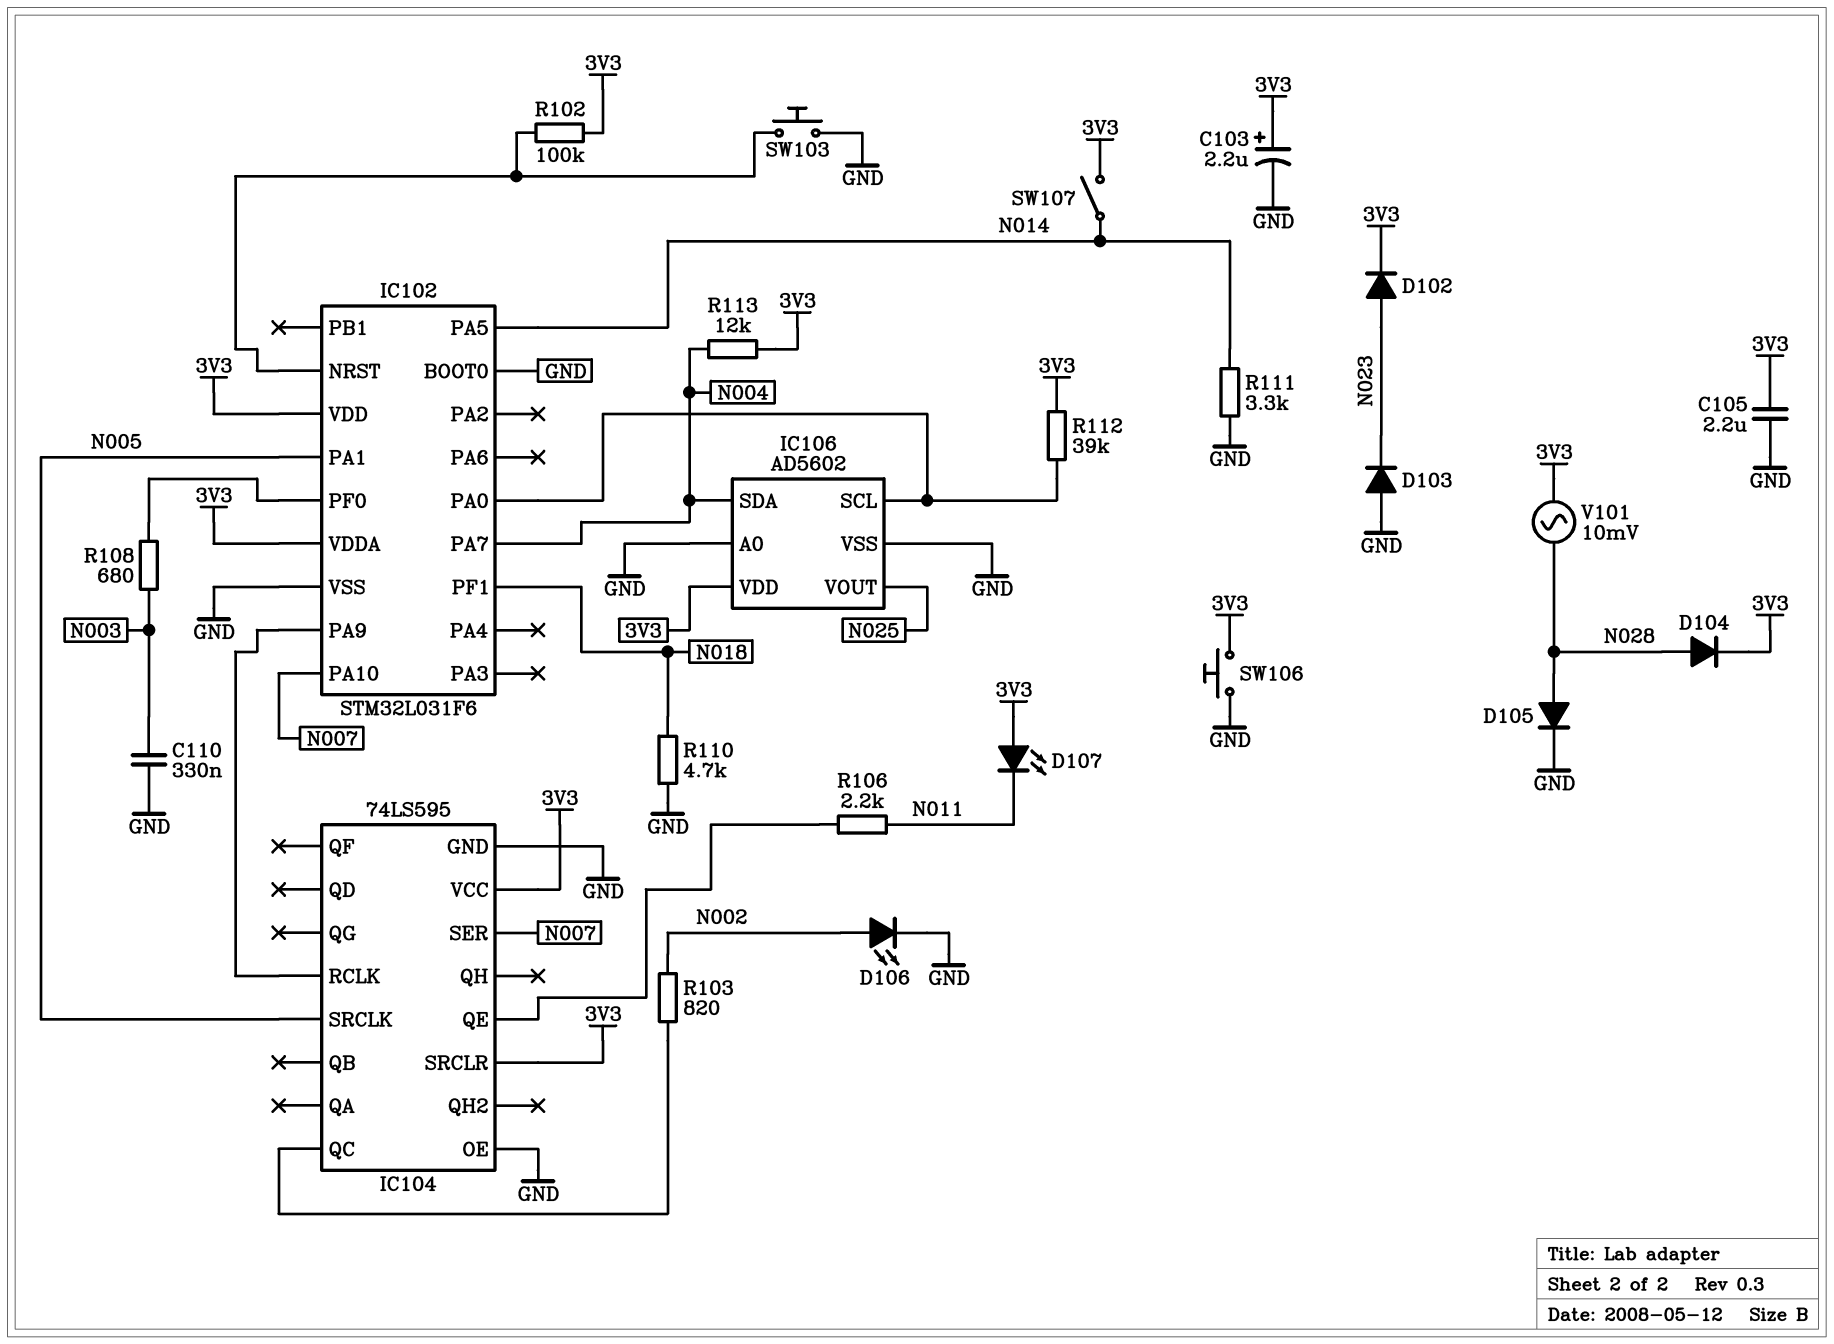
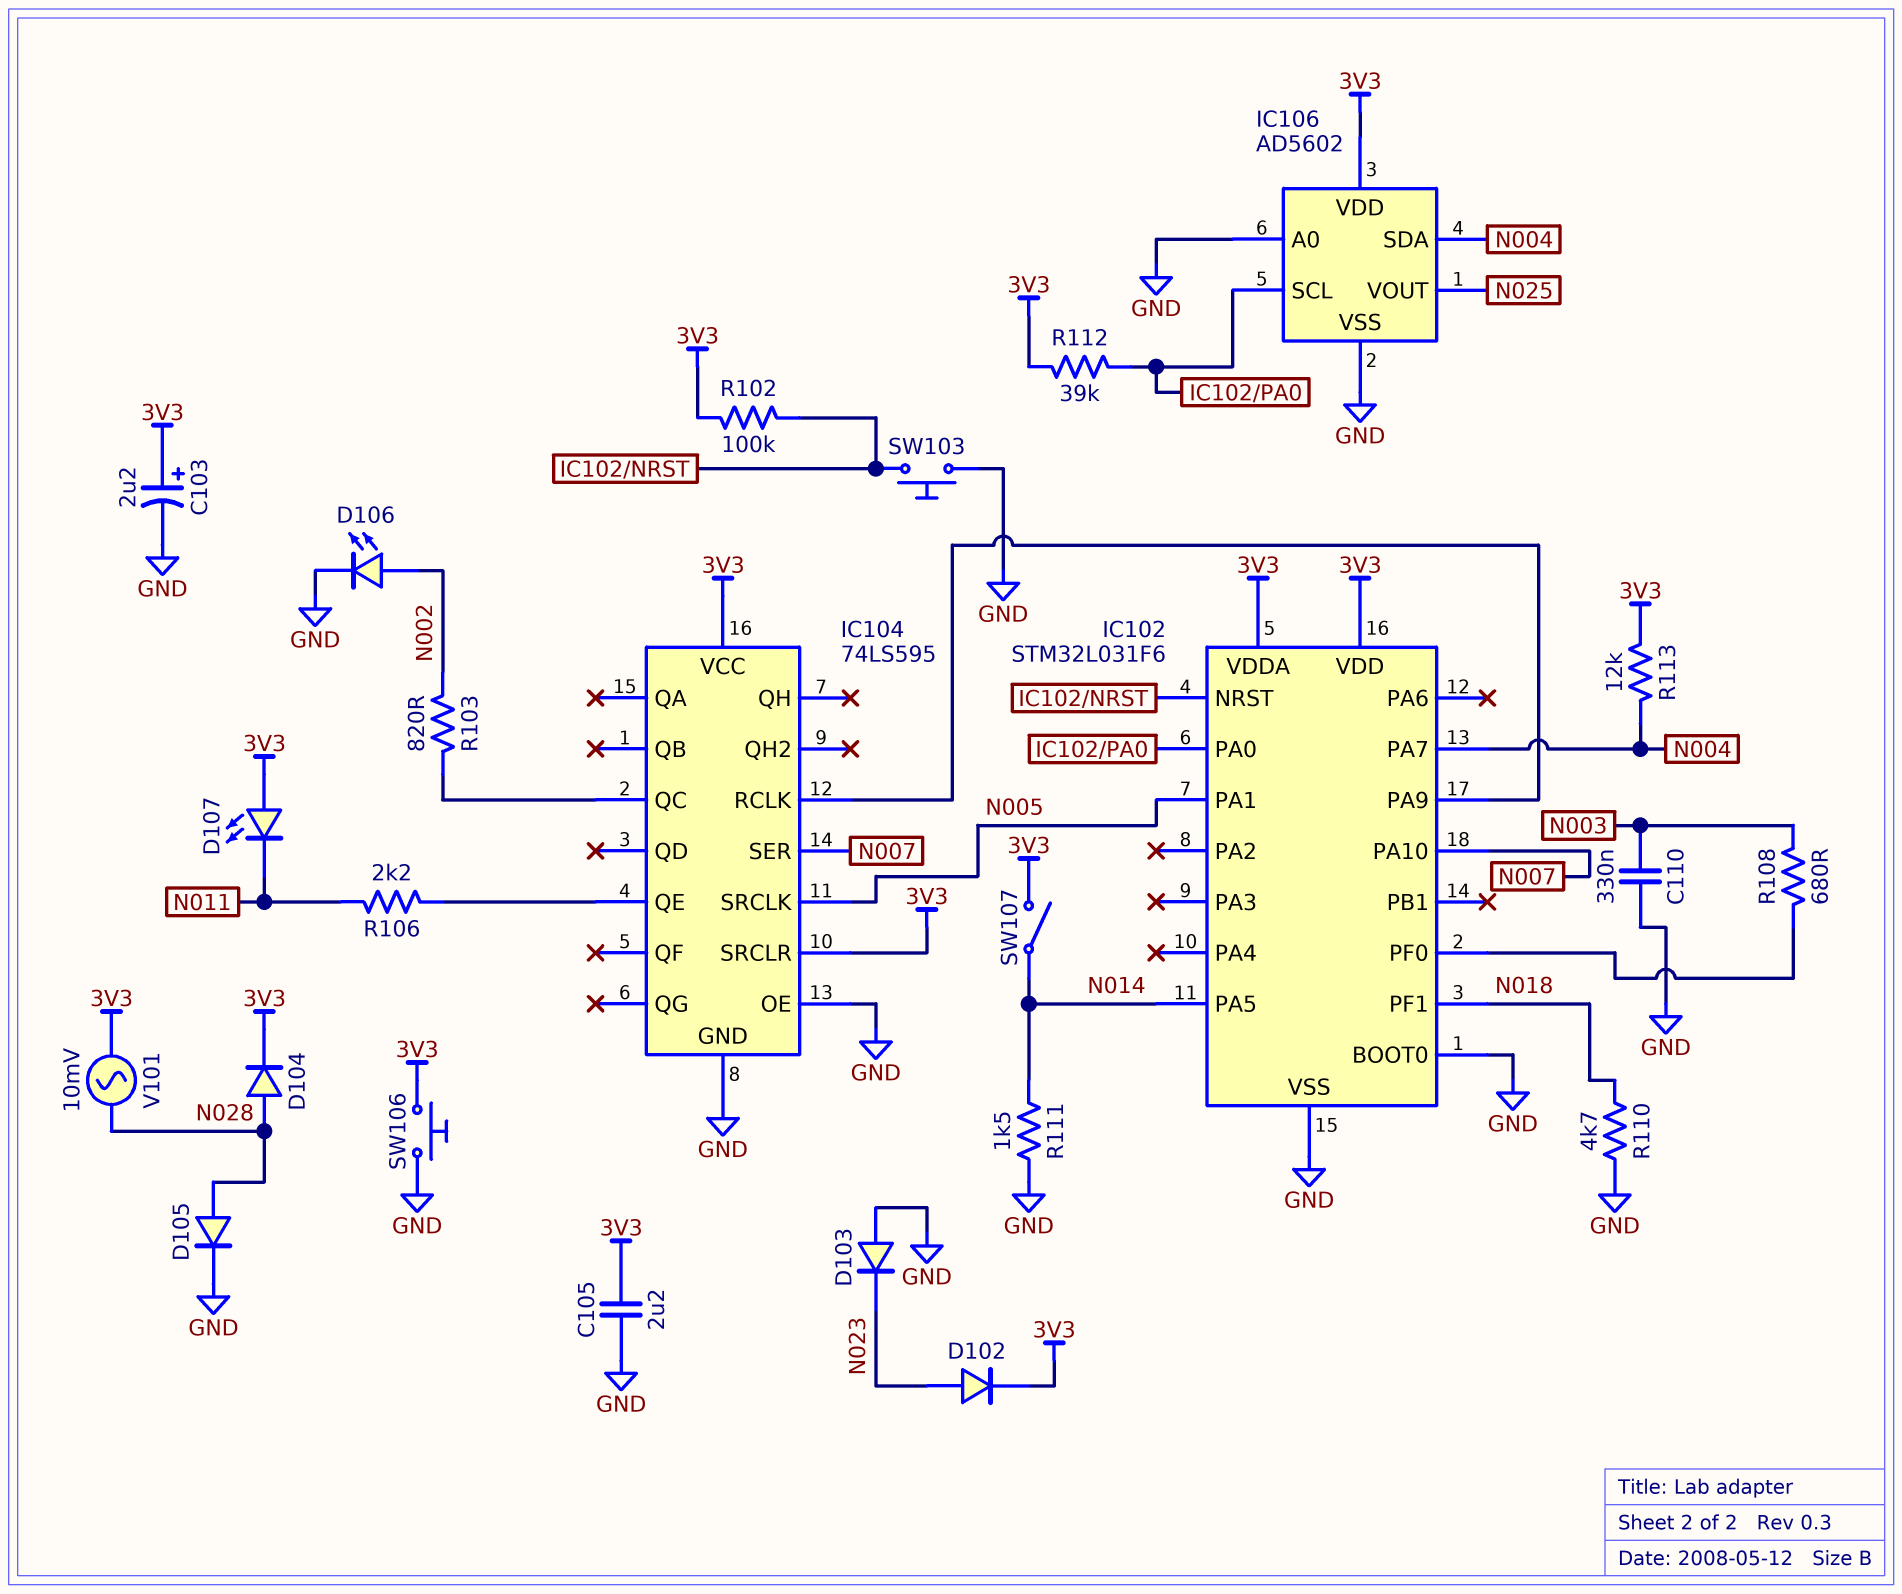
R111: 3.3k (GND, N014) -> 1.5k (GND, N014)

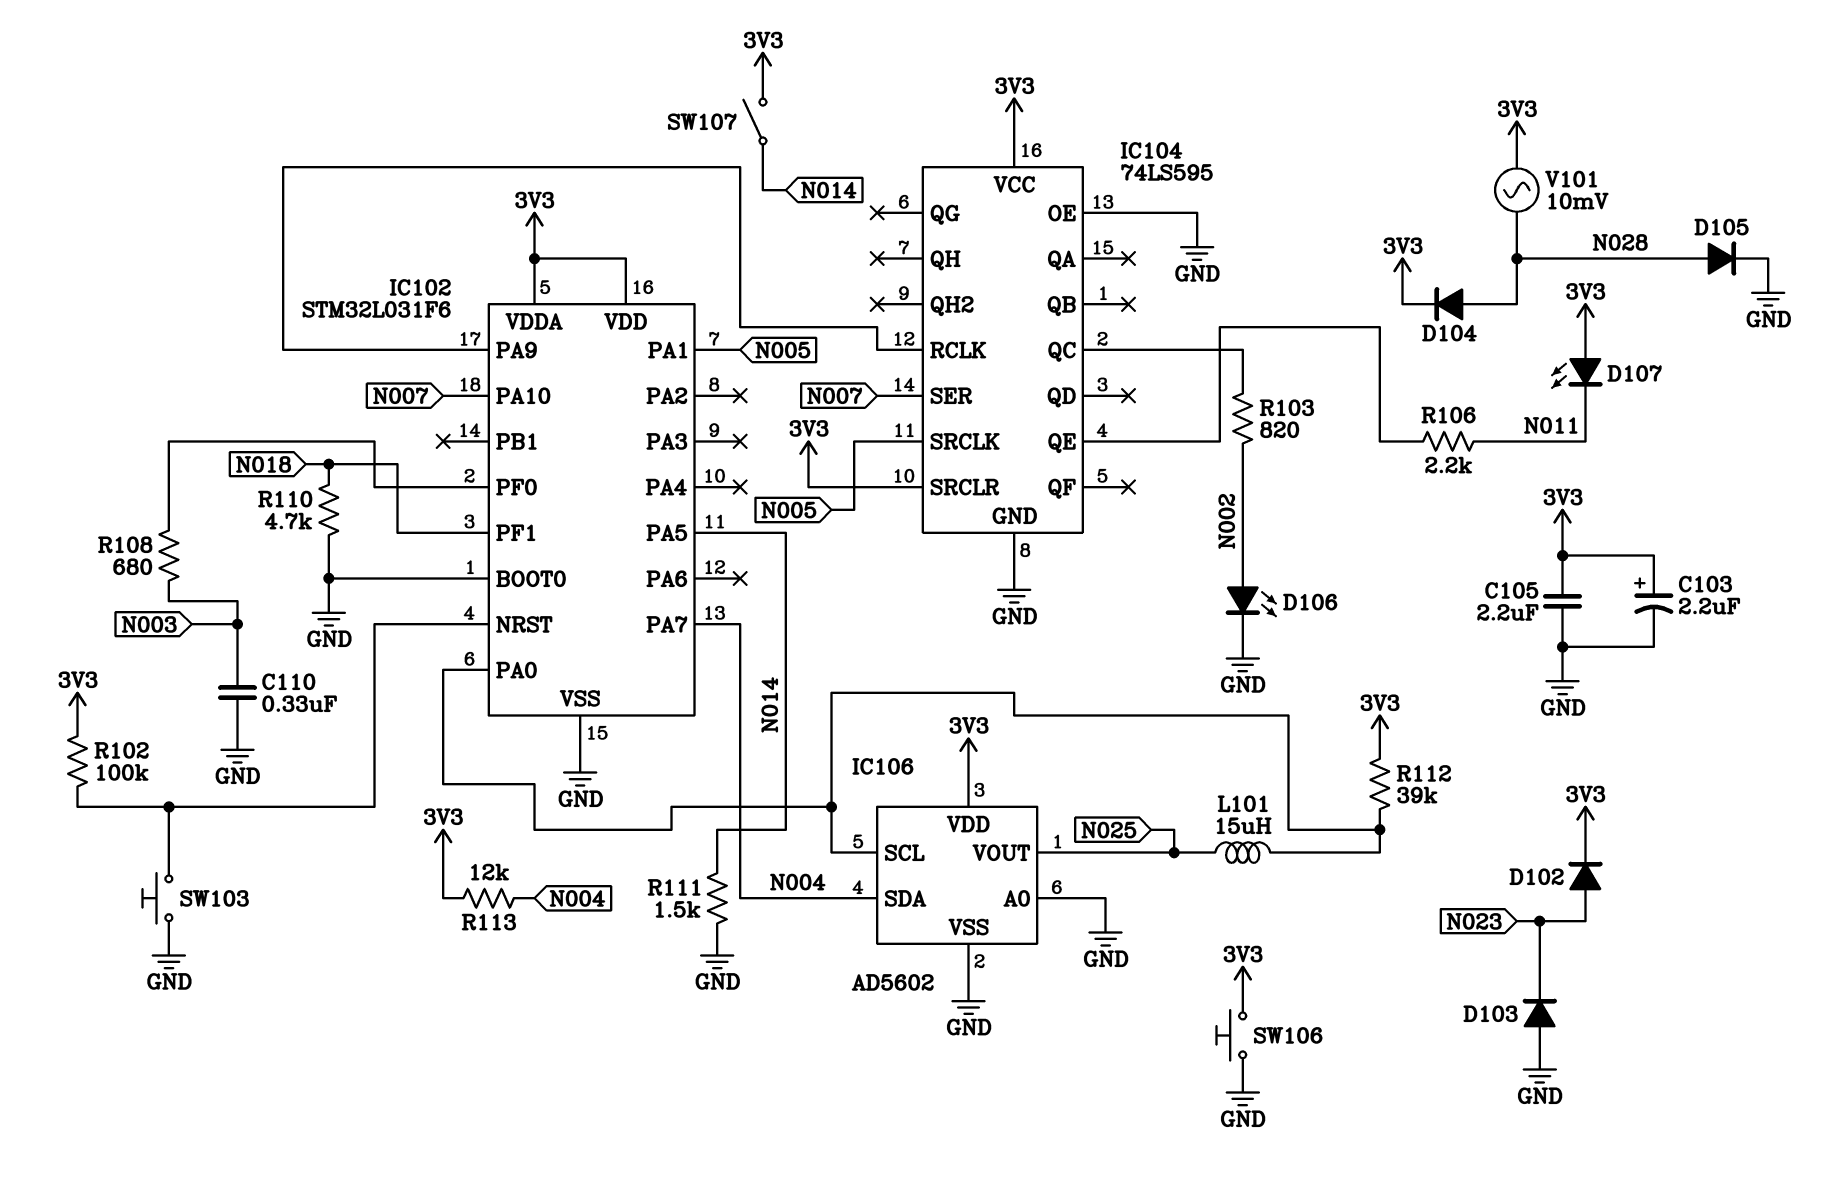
L101: none -> 15uH (IC102/PA0, N025)

